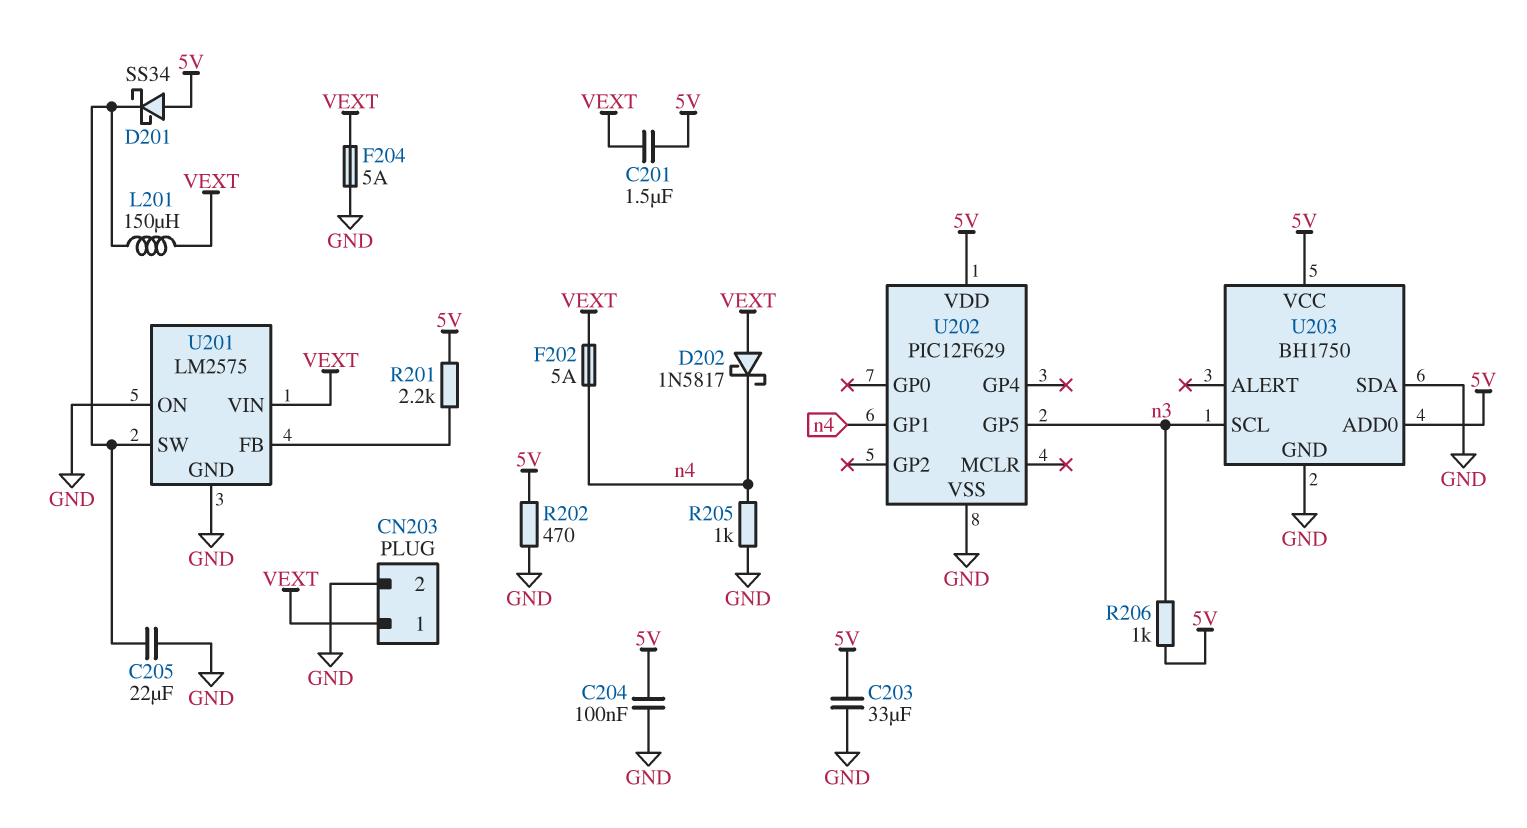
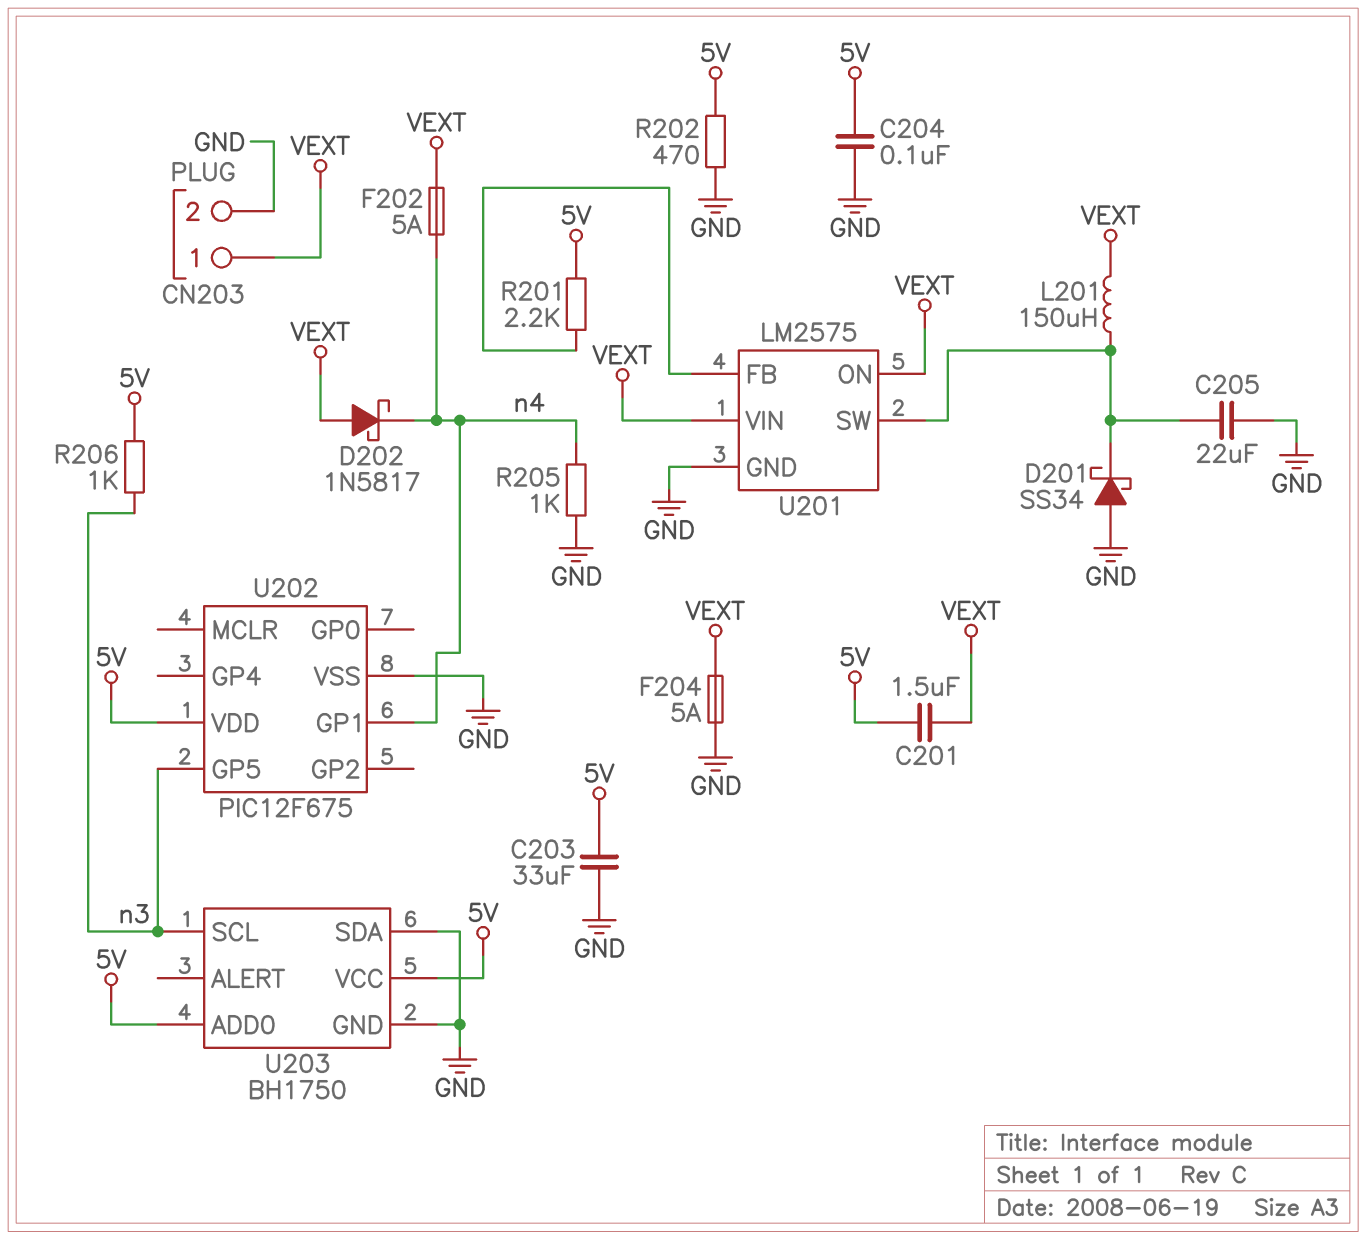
D201: schottky SS34 (A 5V, K U201/SW) -> schottky SS34 (A GND, K U201/SW)
U201 pin ON: GND -> VEXT
U202: PIC12F629 -> PIC12F675

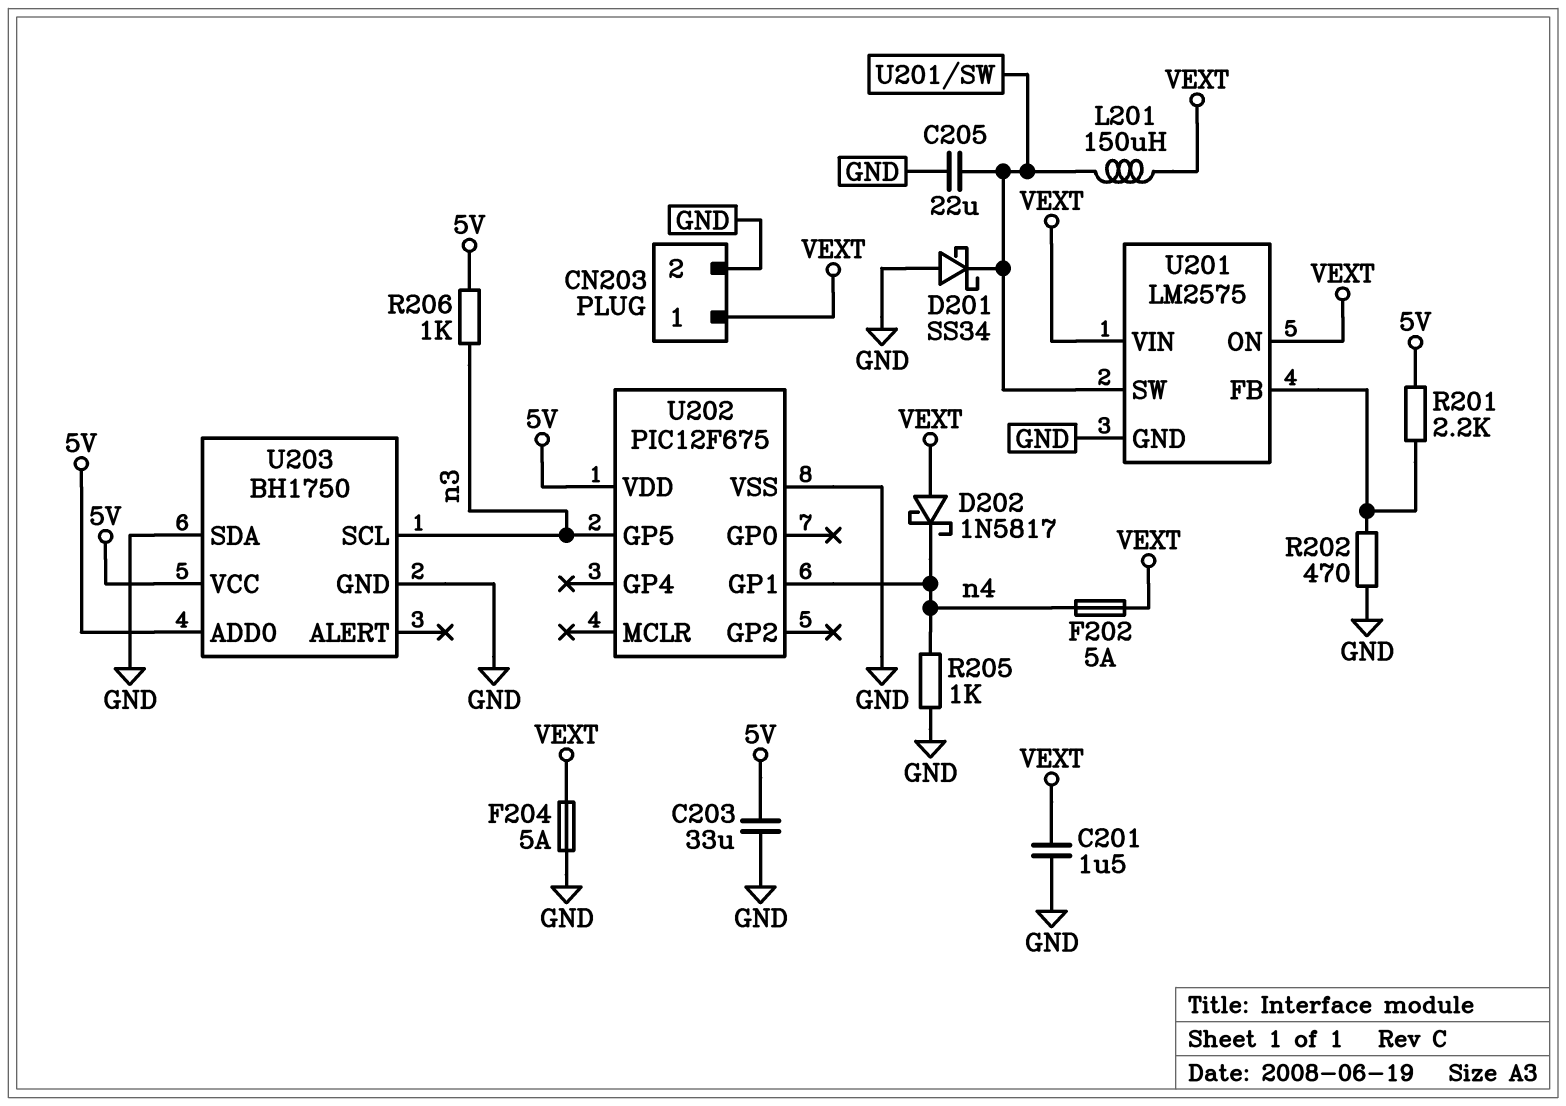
C201: 1.5uF (5V, VEXT) -> 1.5uF (GND, VEXT)
C204: 100nF (5V, GND) -> none
R202: 470 (5V, GND) -> 470 (GND, U201/FB)

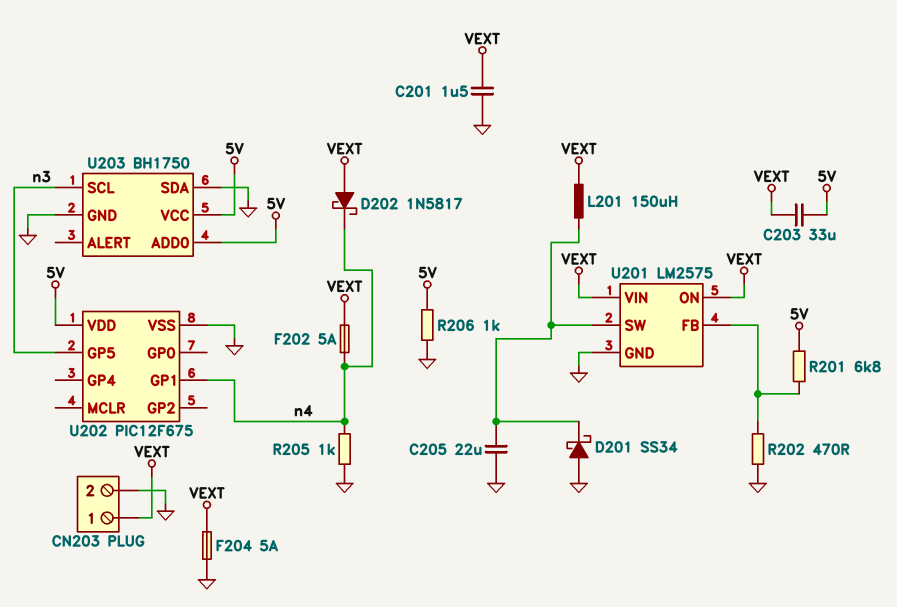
C203: 33uF (5V, GND) -> 33uF (5V, VEXT)
R201: 2.2k (5V, U201/FB) -> 6.8k (5V, U201/FB)
R206: 1k (5V, n3) -> 1k (5V, GND)

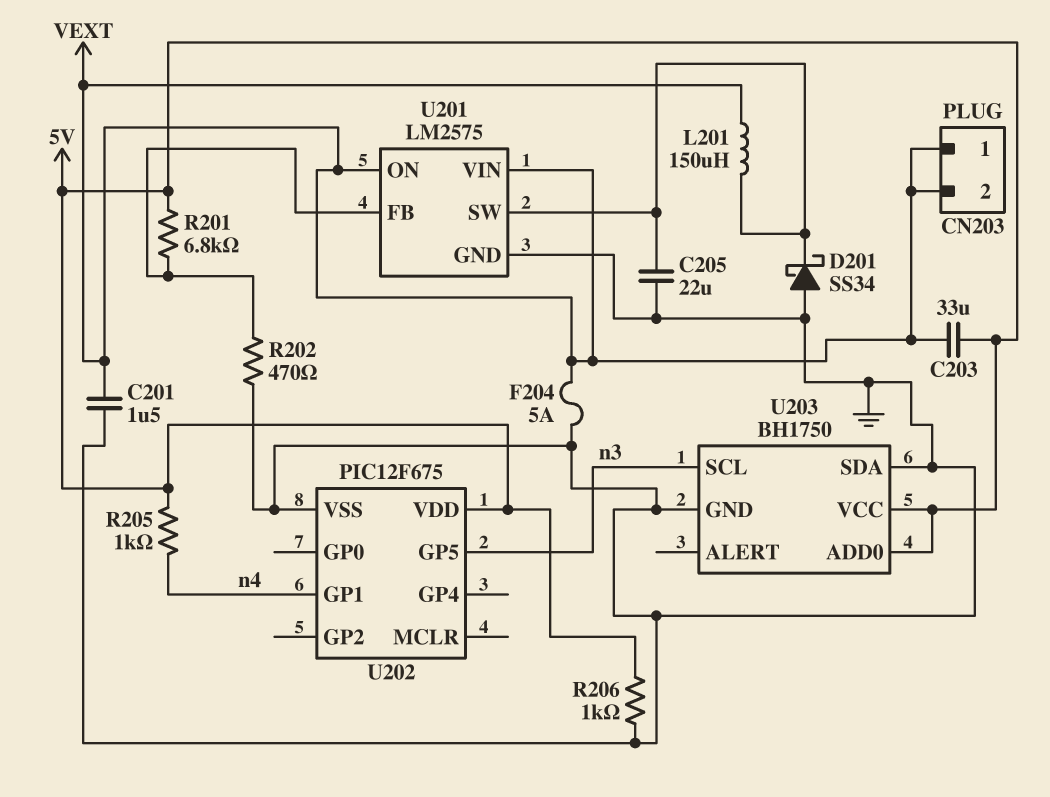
CN203 pin 2: GND -> VEXT
D202: schottky 1N5817 (A VEXT, K n4) -> none
F202: 5A (VEXT, n4) -> none
R205: 1k (GND, n4) -> 1k (5V, n4)

